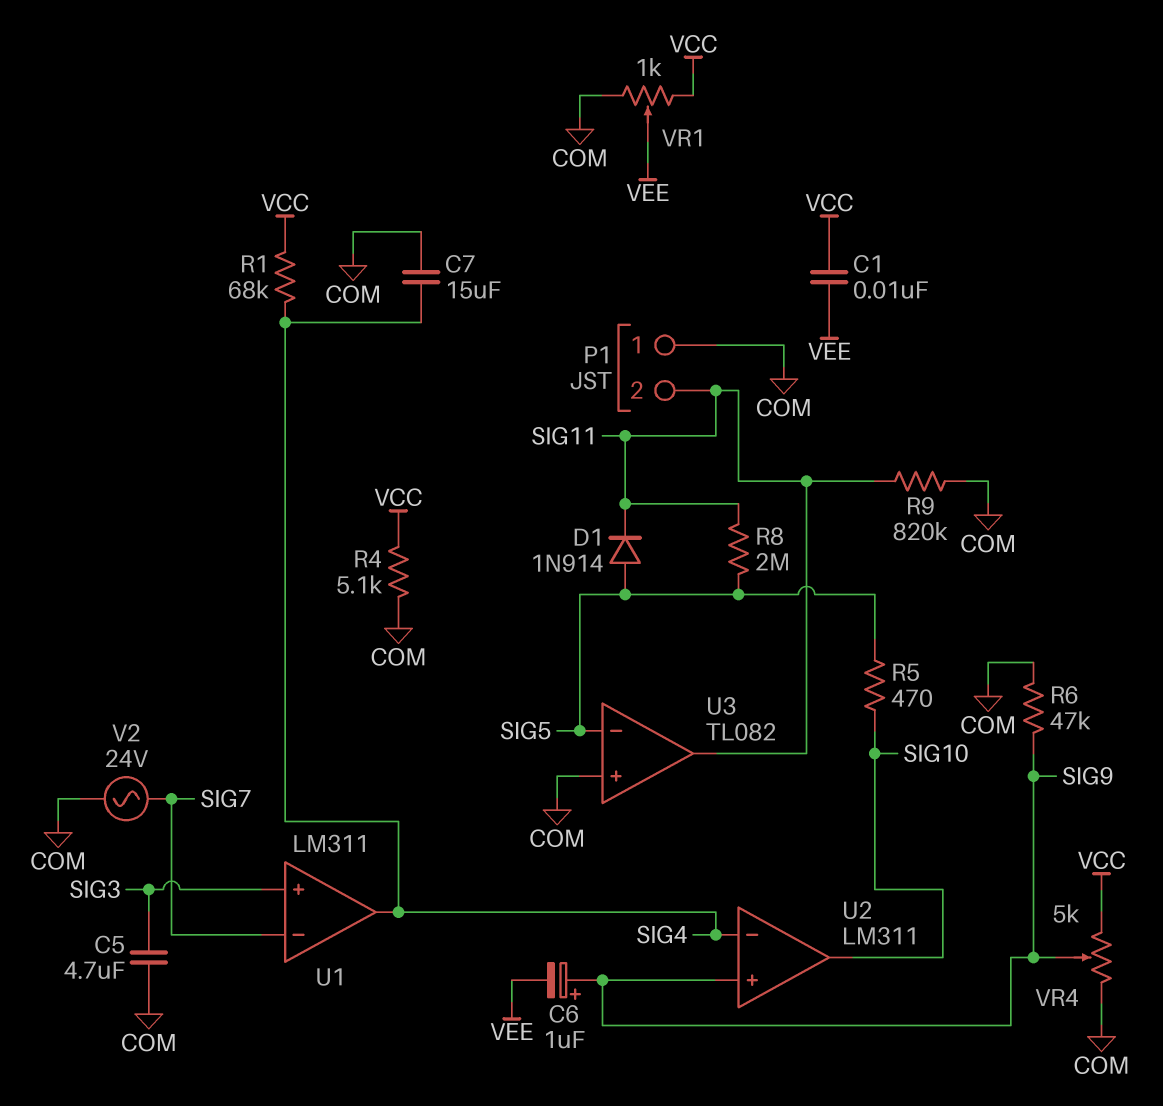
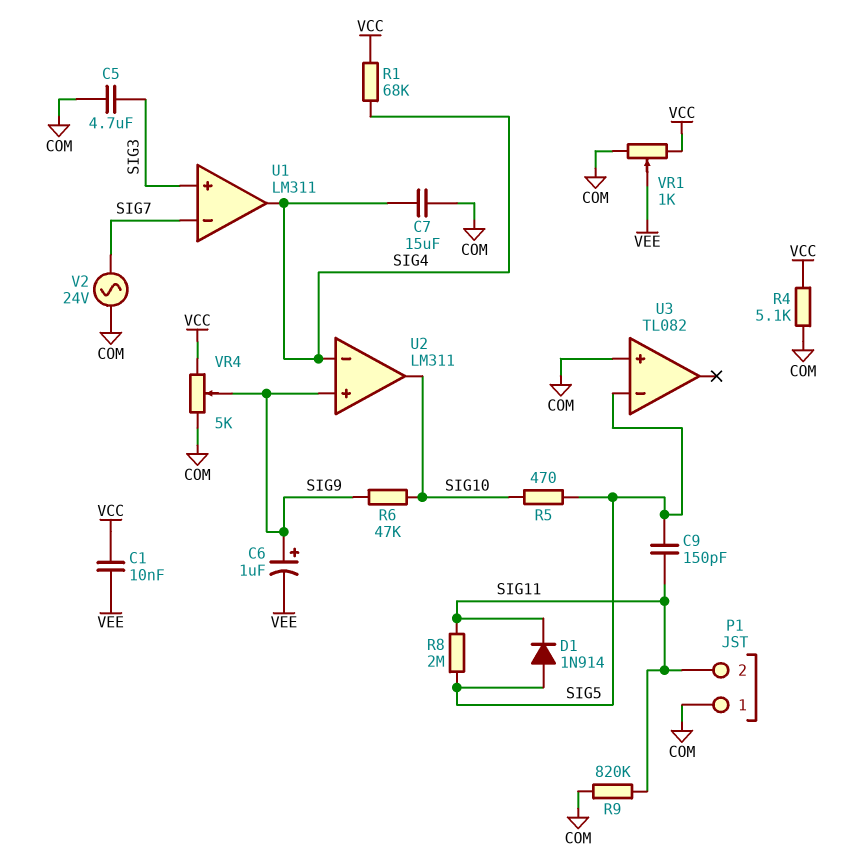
C9: none -> 150pF (SIG5, SIG11)
R6: 47k (COM, SIG9) -> 47k (SIG9, SIG10)
U3 pin out: SIG11 -> none

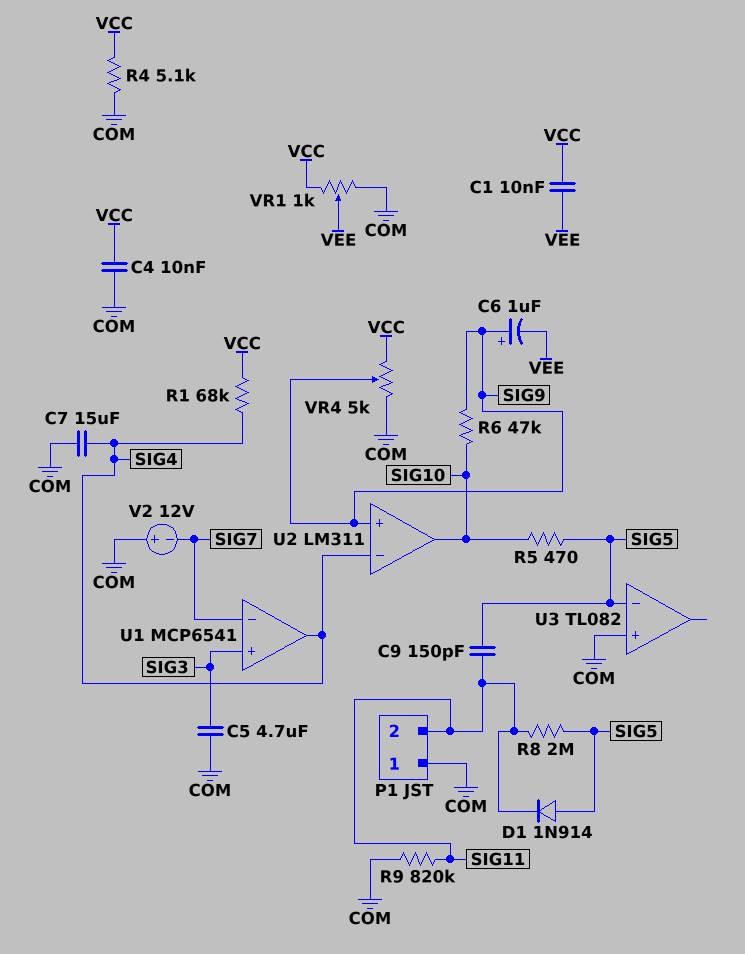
C4: none -> 10nF (COM, VCC)
U1: LM311 -> MCP6541
V2: AC 24V (COM, SIG7) -> 12V (plus COM, minus SIG7)

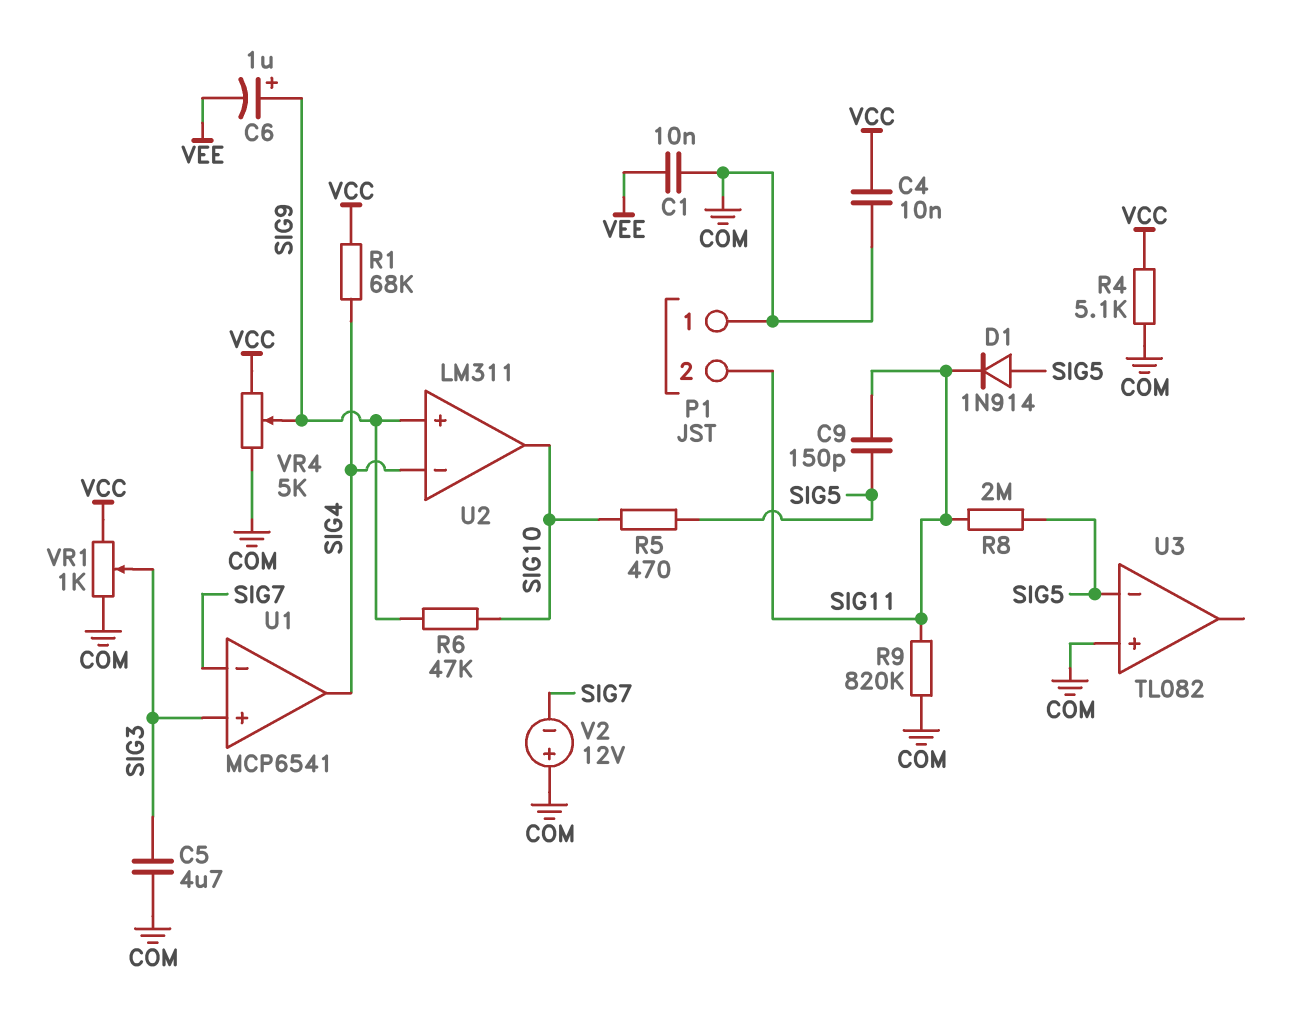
C1: 10nF (VCC, VEE) -> 10nF (COM, VEE)
C7: 15uF (COM, SIG4) -> none
VR1: 1k (COM, VCC, wiper VEE) -> 1k (COM, VCC, wiper SIG3)

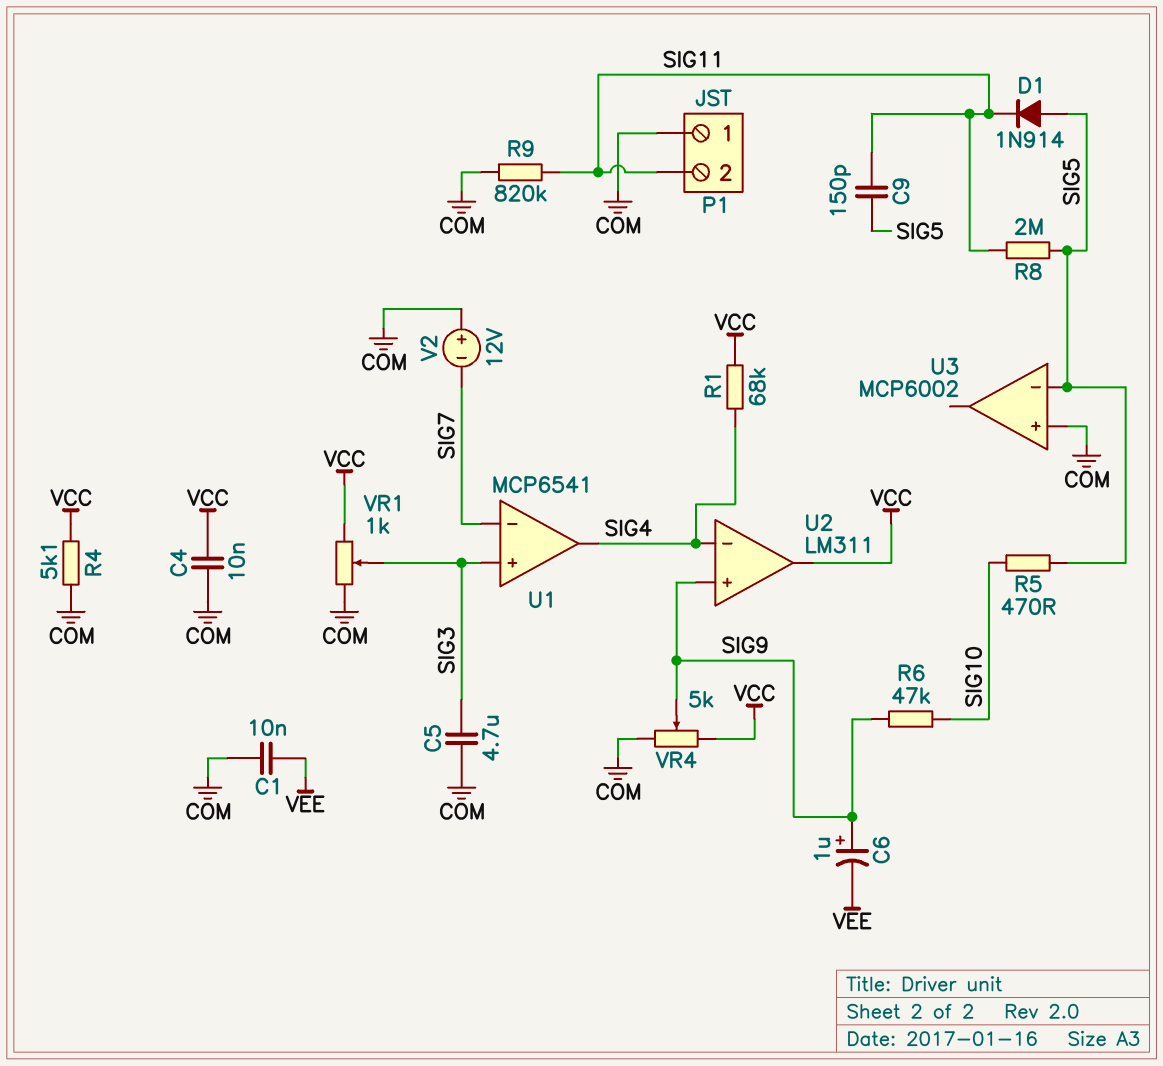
U2 pin out: SIG10 -> VCC
U3: TL082 -> MCP6002

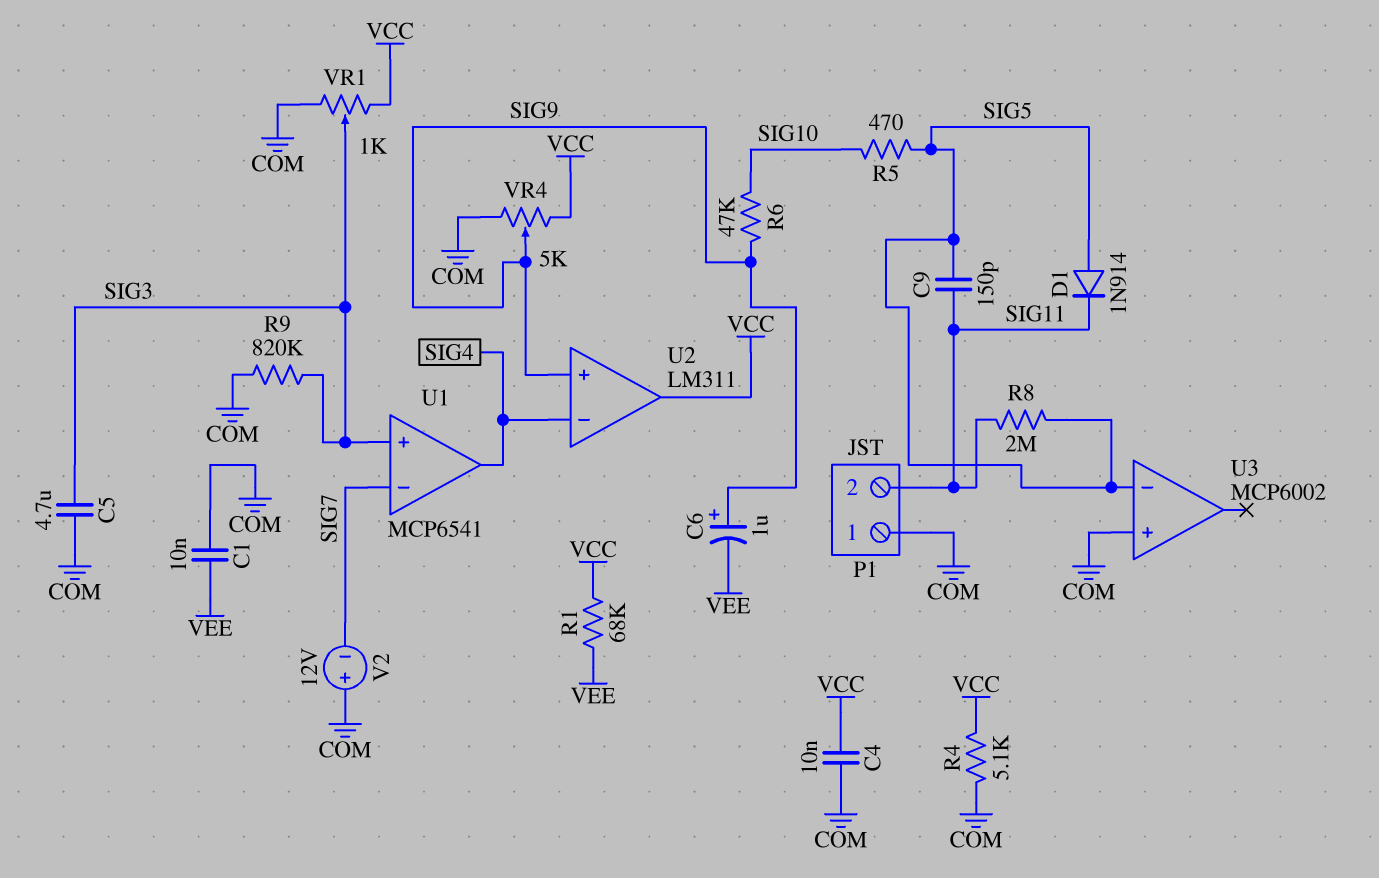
R1: 68k (SIG4, VCC) -> 68k (VCC, VEE)
R9: 820k (COM, SIG11) -> 820k (COM, SIG3)

